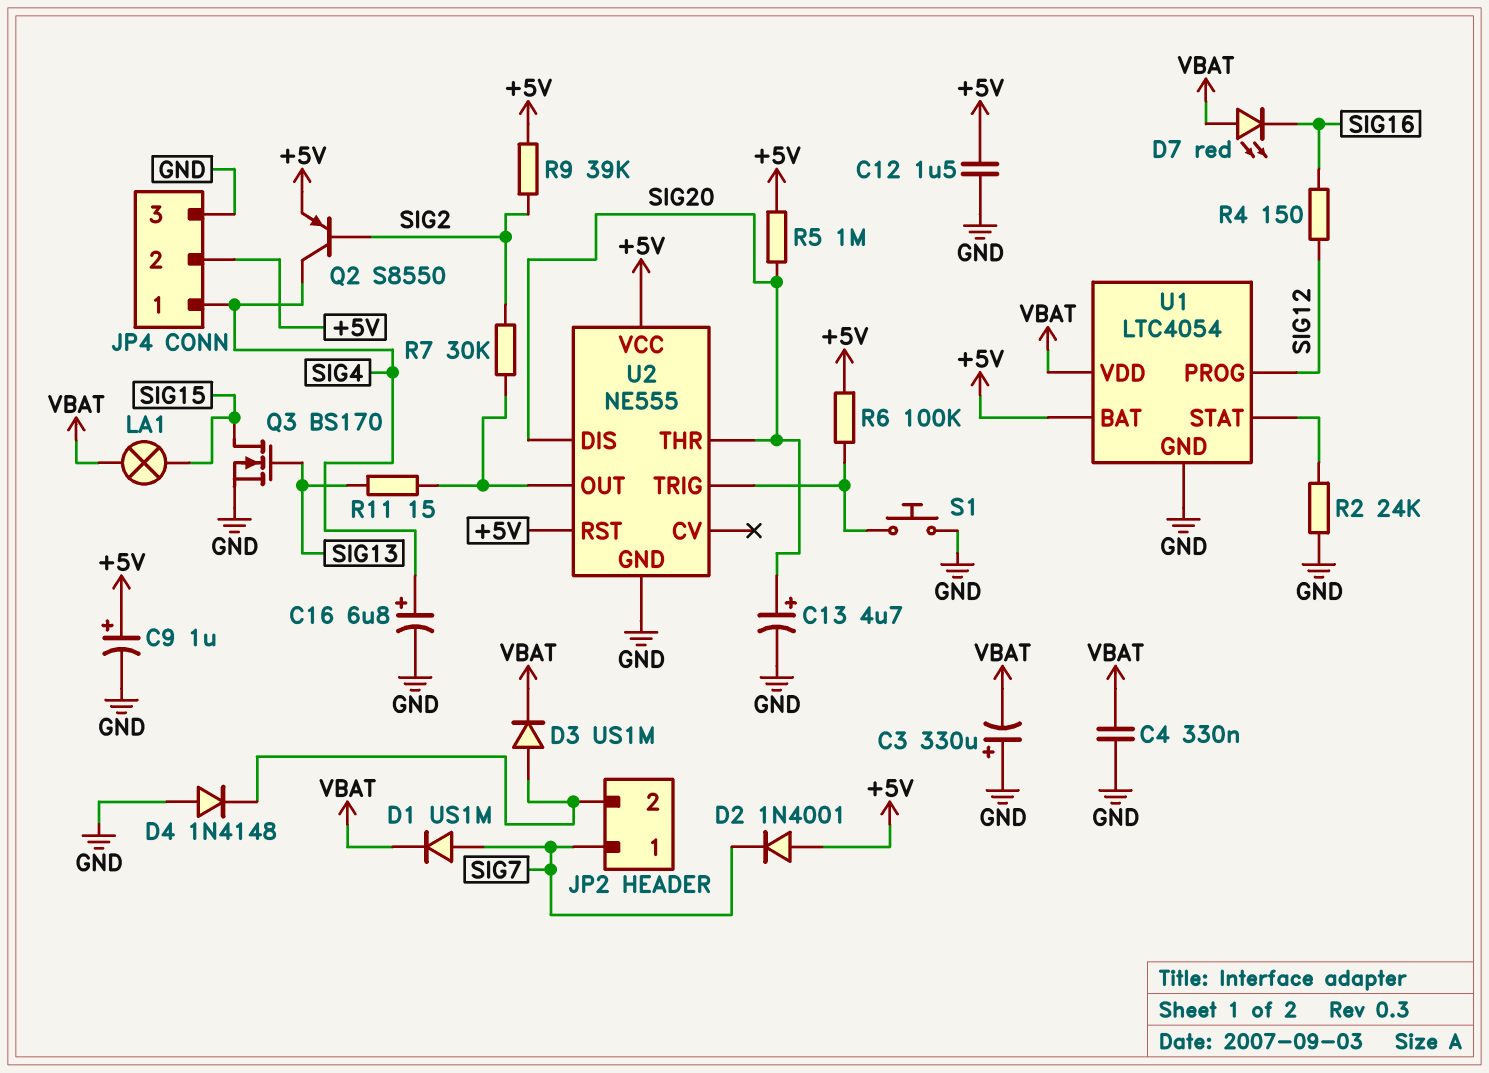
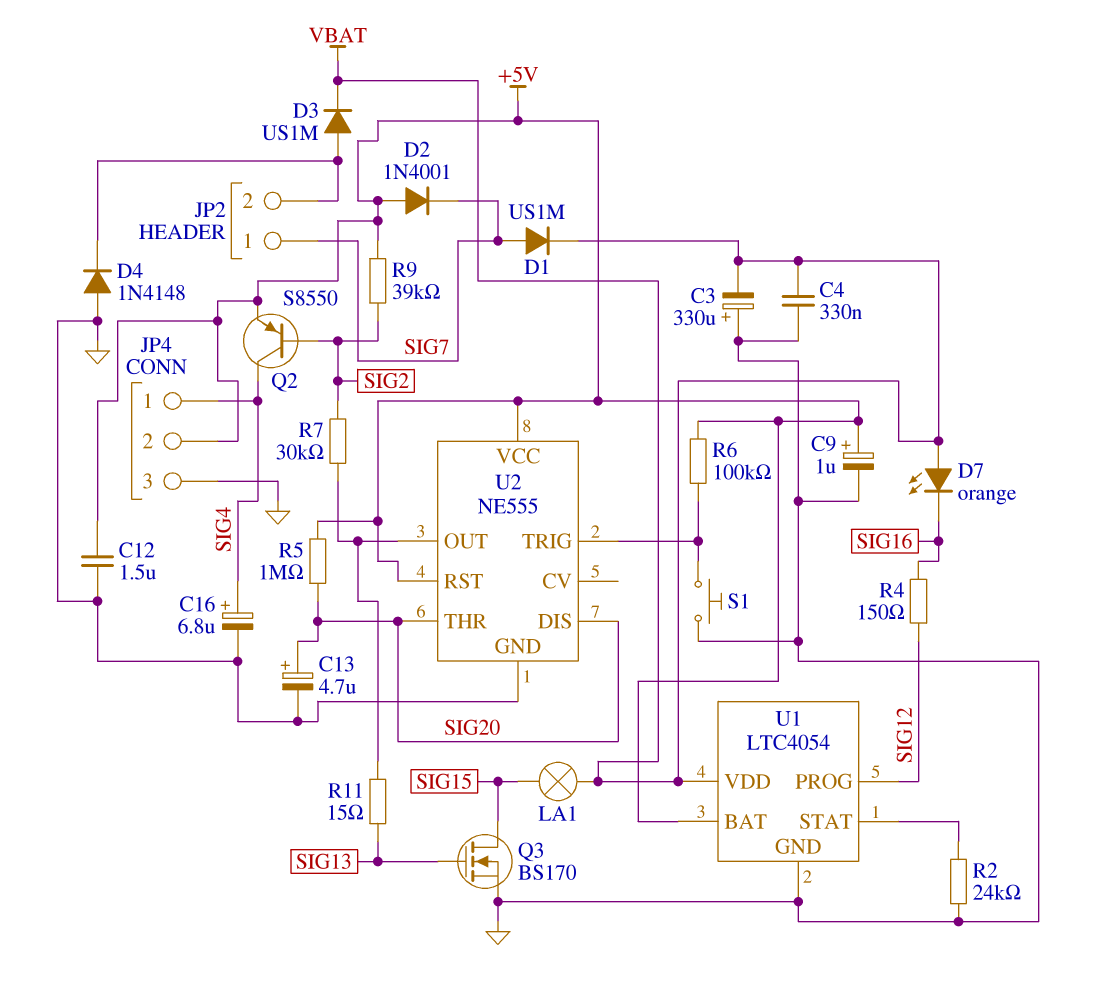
D7: LED red (A VBAT, K SIG16) -> LED orange (A VBAT, K SIG16)

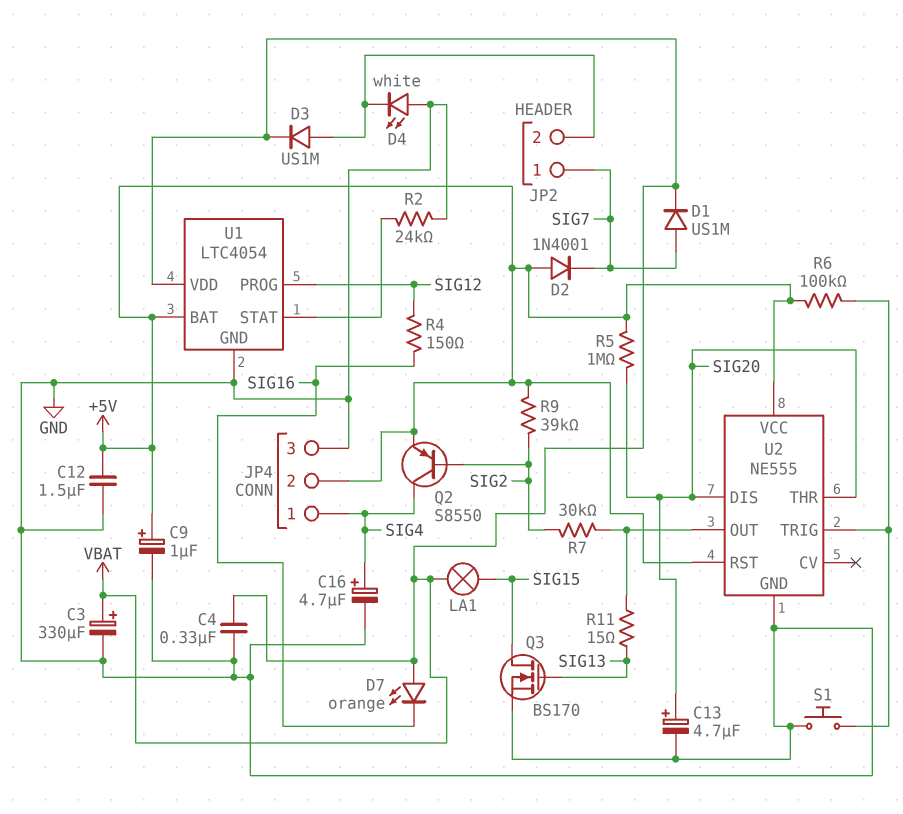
C3: 330uF (plus GND, minus VBAT) -> 330uF (plus VBAT, minus GND)
C16: 6.8uF (plus SIG4, minus GND) -> 4.7uF (plus SIG4, minus GND)
D4: diode 1N4148 (A GND, K JP2/2) -> LED white (A GND, K JP2/2)

